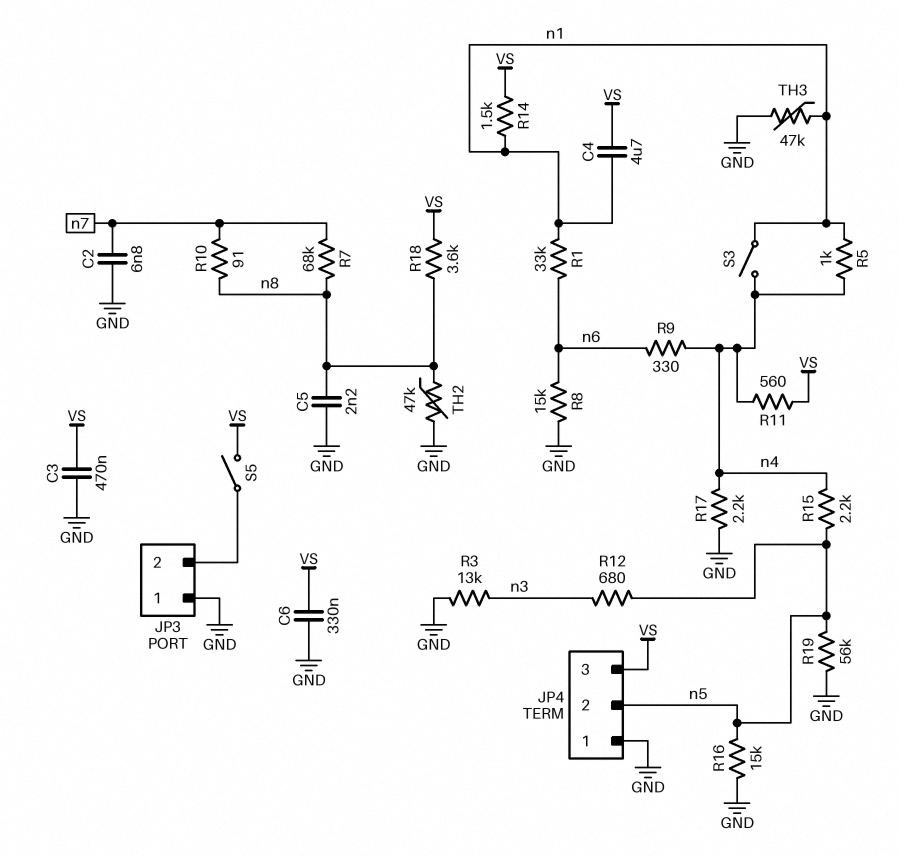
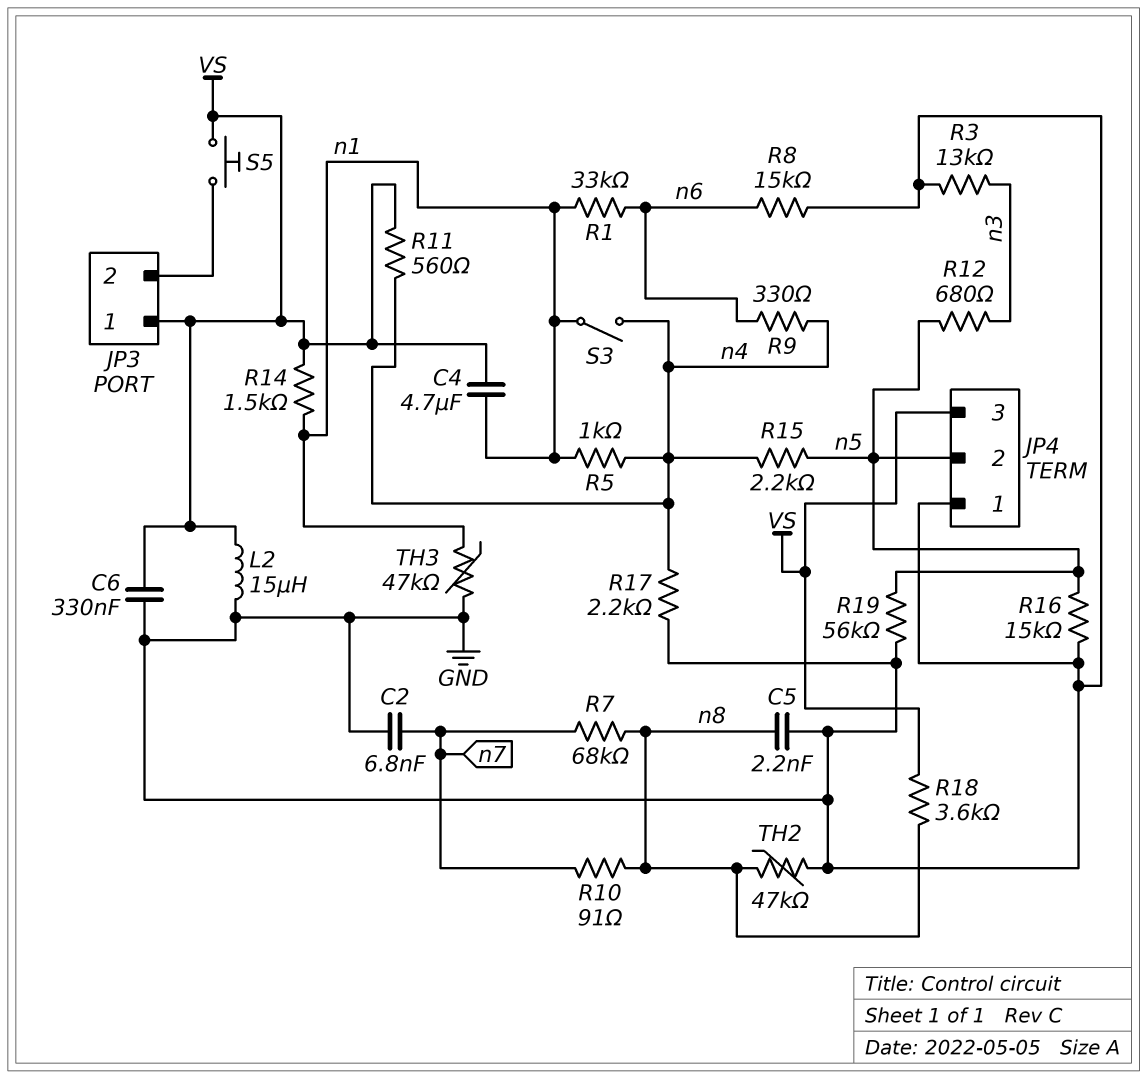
C3: 470nF (GND, VS) -> none
JP3 pin 1: GND -> VS
L2: none -> 15uH (GND, VS)
S5: switch (JP3/2, VS) -> button (JP3/2, VS)

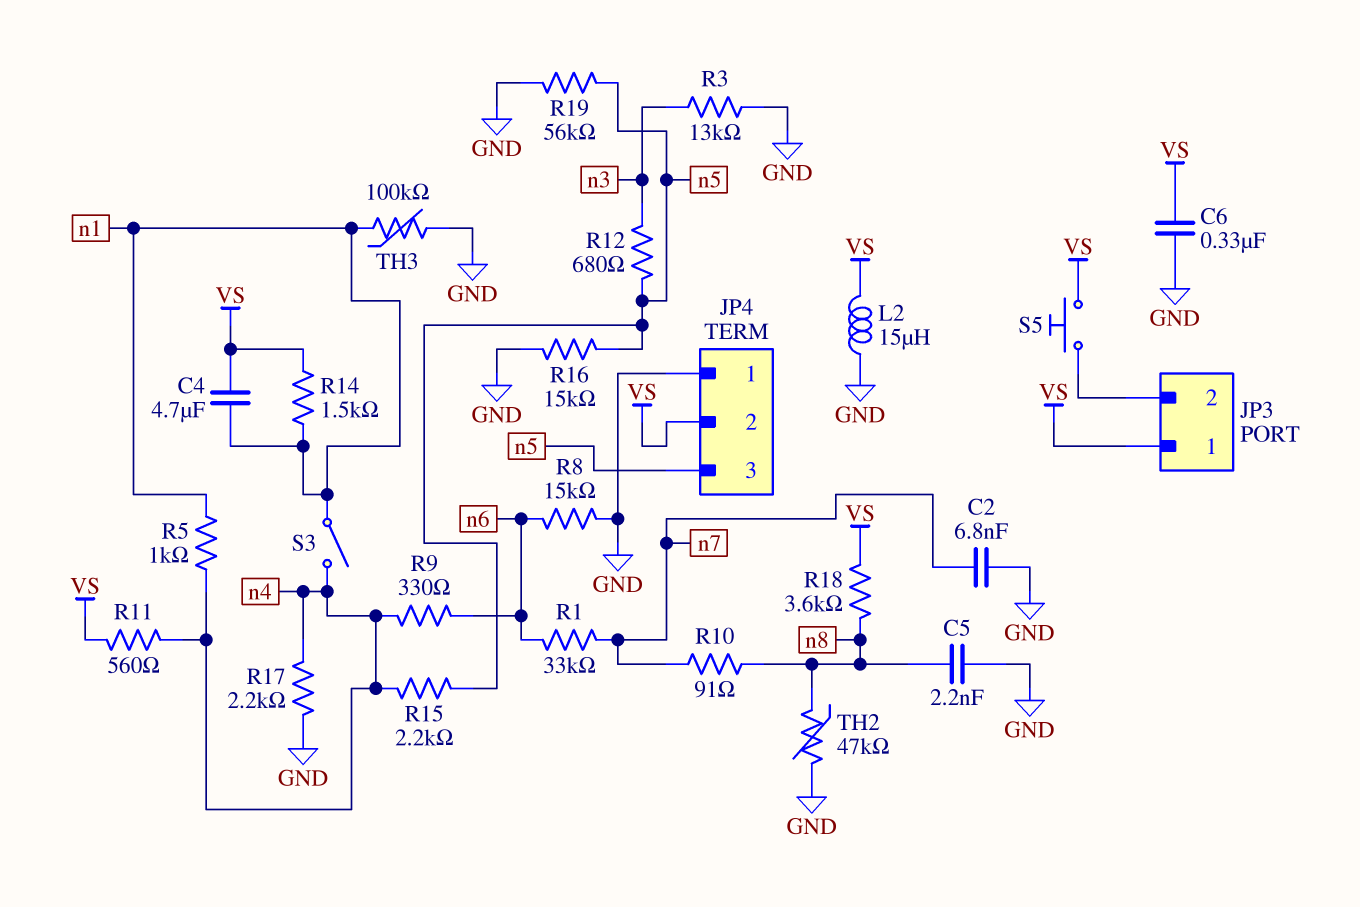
JP4 pin 2: n5 -> VS
JP4 pin 3: VS -> n5
R1: 33k (n1, n6) -> 33k (n6, n7)
R7: 68k (n7, n8) -> none
TH3: 47k (GND, n1) -> 100k (GND, n1)

